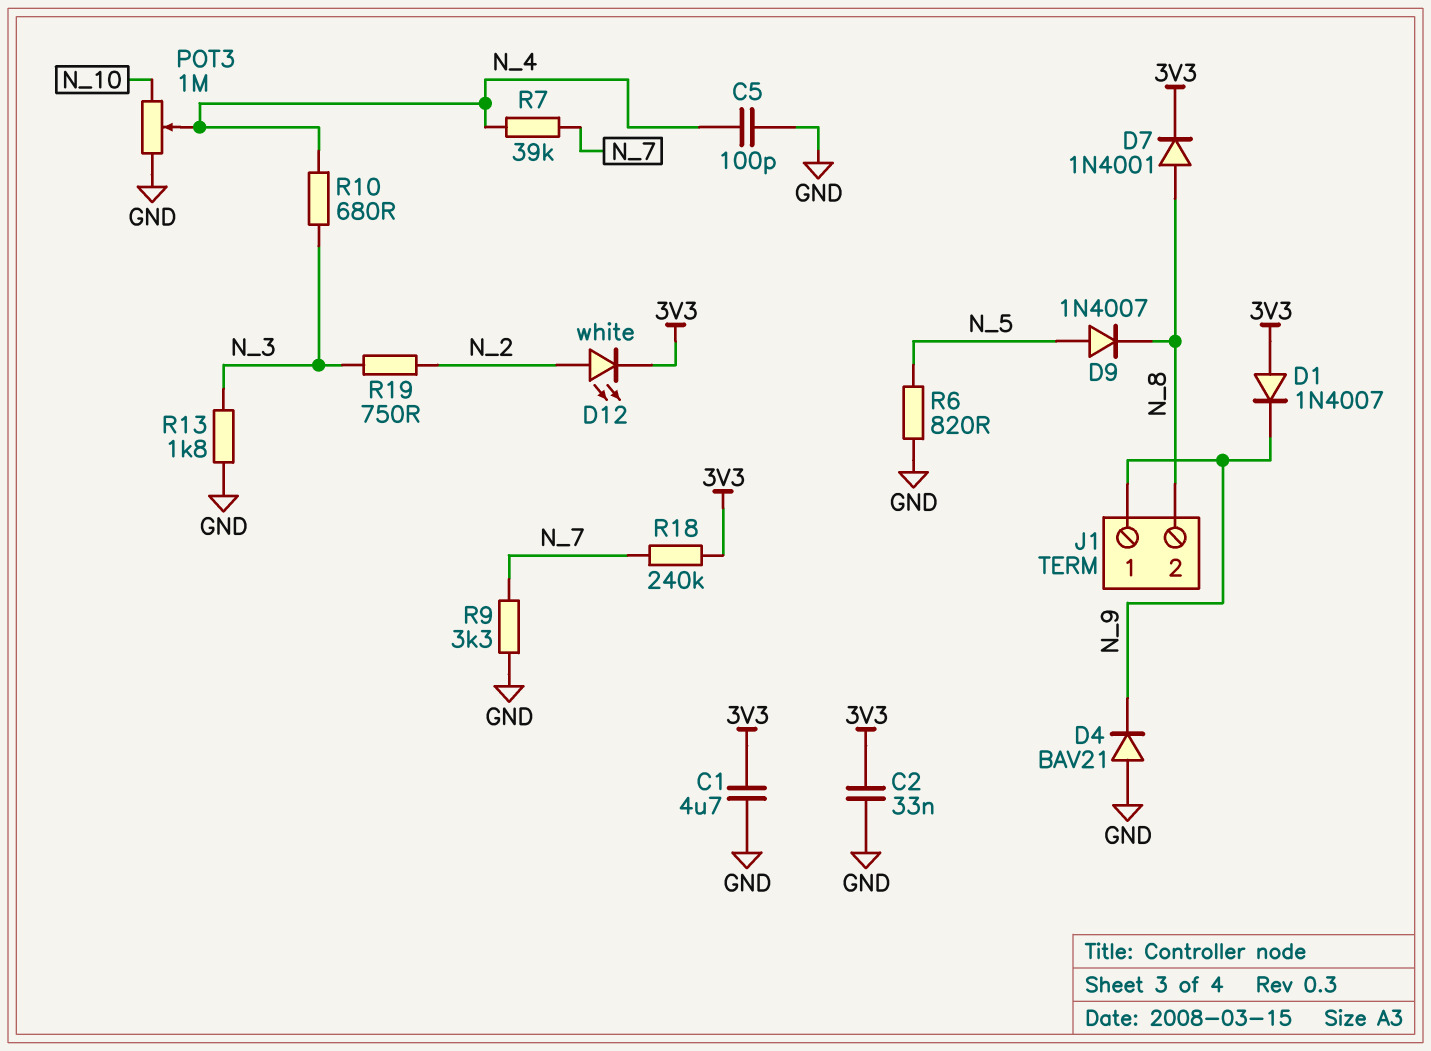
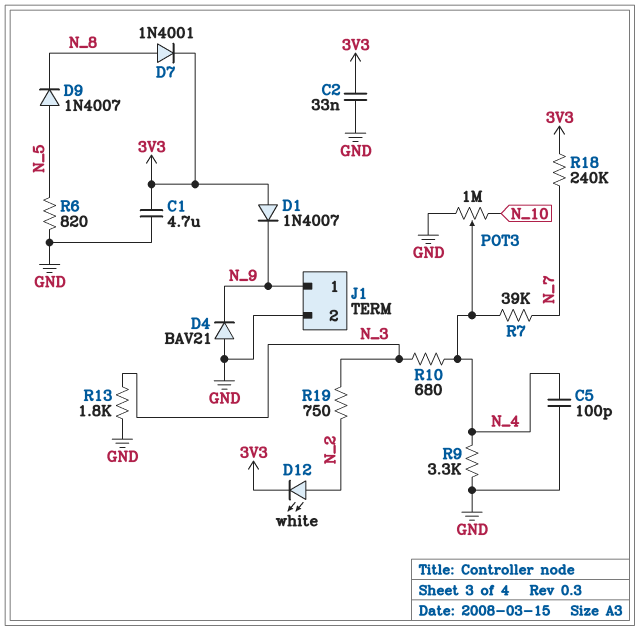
J1 pin 2: N_8 -> GND
R9: 3.3k (GND, N_7) -> 3.3k (GND, N_4)

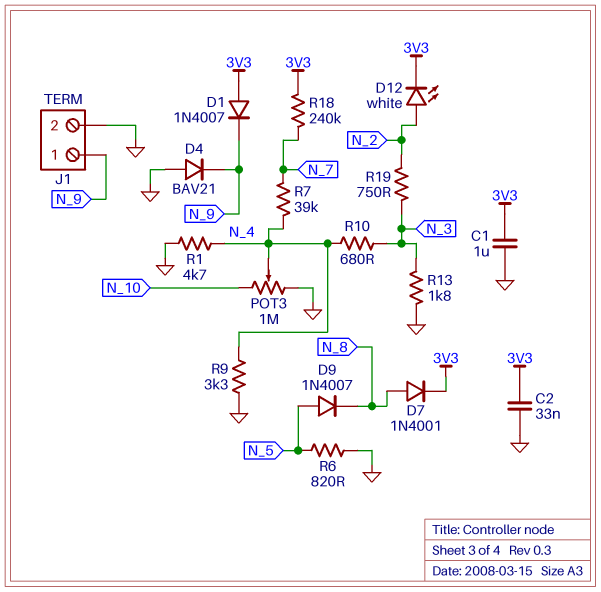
C1: 4.7uF (3V3, GND) -> 1uF (3V3, GND)
C5: 100pF (GND, N_4) -> none
R1: none -> 4.7k (GND, N_4)

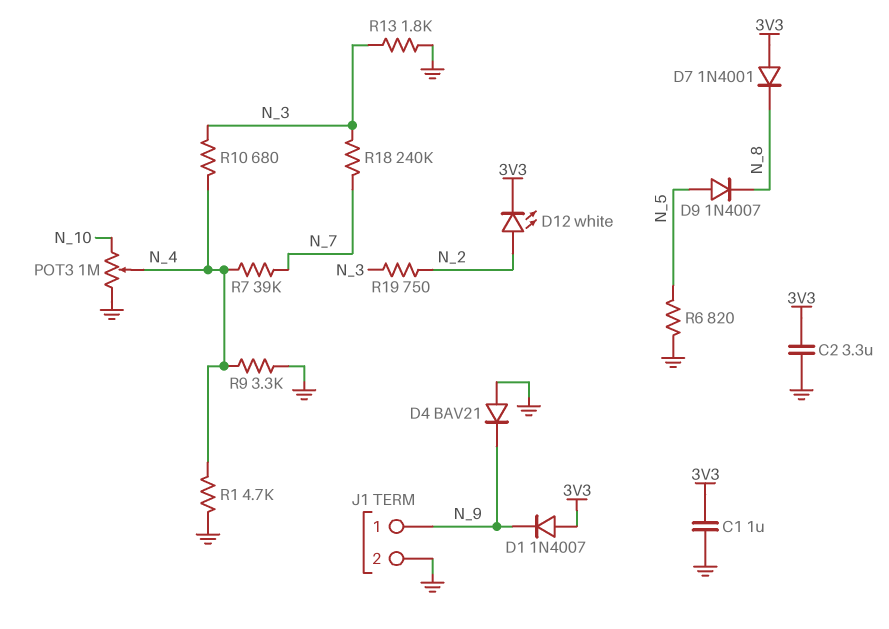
C2: 33nF (3V3, GND) -> 3.3uF (3V3, GND)
D7: diode 1N4001 (A N_8, K 3V3) -> diode 1N4001 (A 3V3, K N_8)
R18: 240k (3V3, N_7) -> 240k (N_3, N_7)

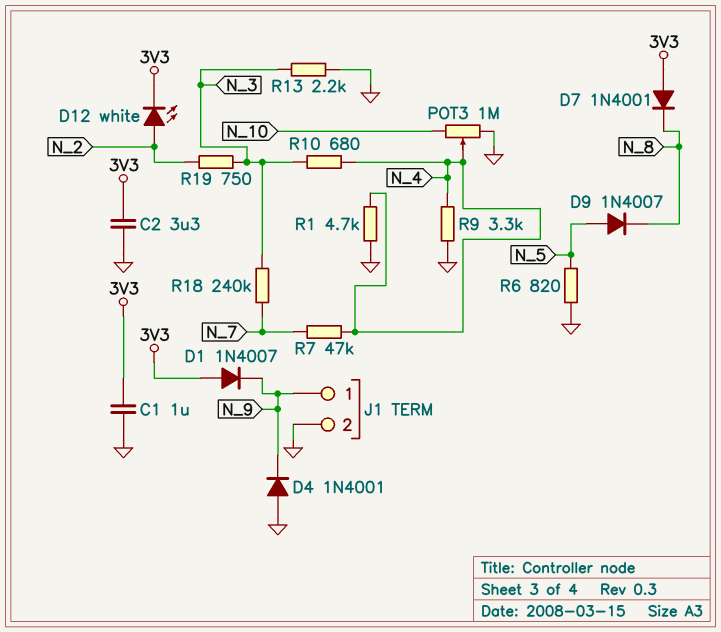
D4: diode BAV21 (A GND, K N_9) -> diode 1N4001 (A GND, K N_9)
R7: 39k (N_4, N_7) -> 47k (N_4, N_7)
R13: 1.8k (GND, N_3) -> 2.2k (GND, N_3)

